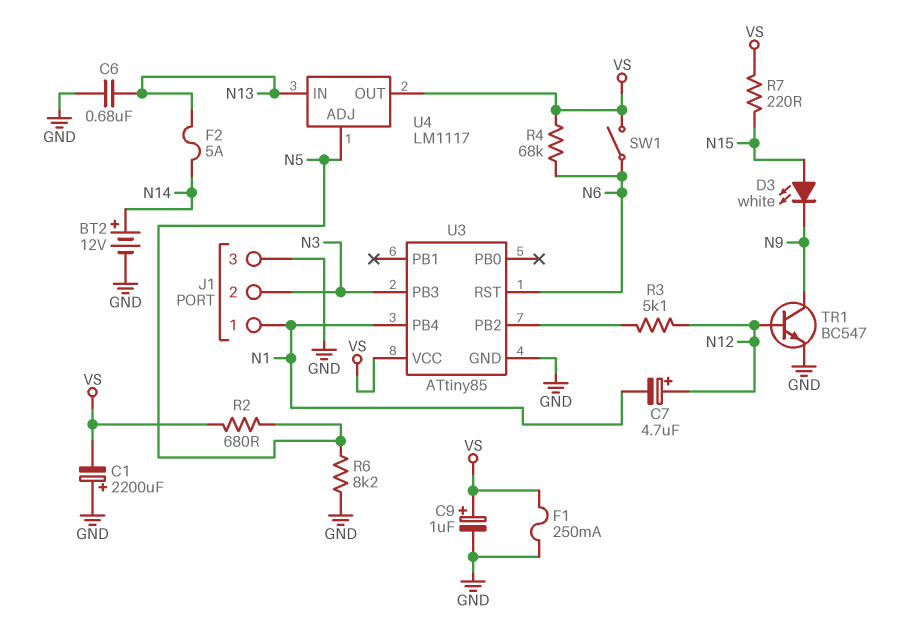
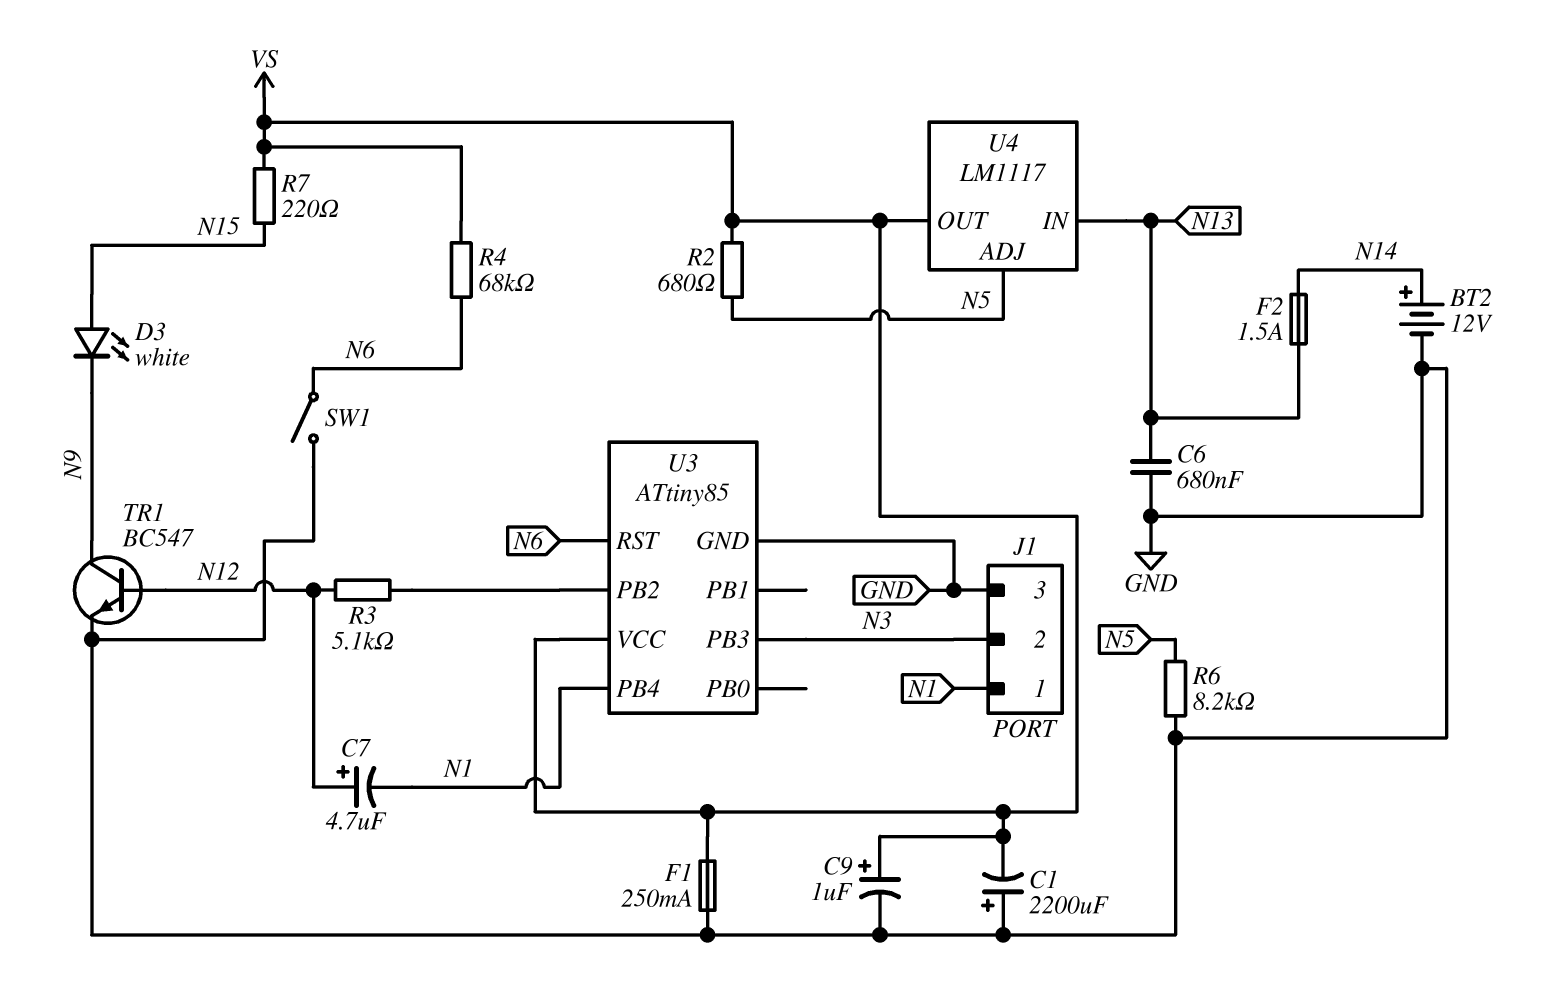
F2: 5A (N13, N14) -> 1.5A (N13, N14)
SW1: switch (N6, VS) -> switch (GND, N6)

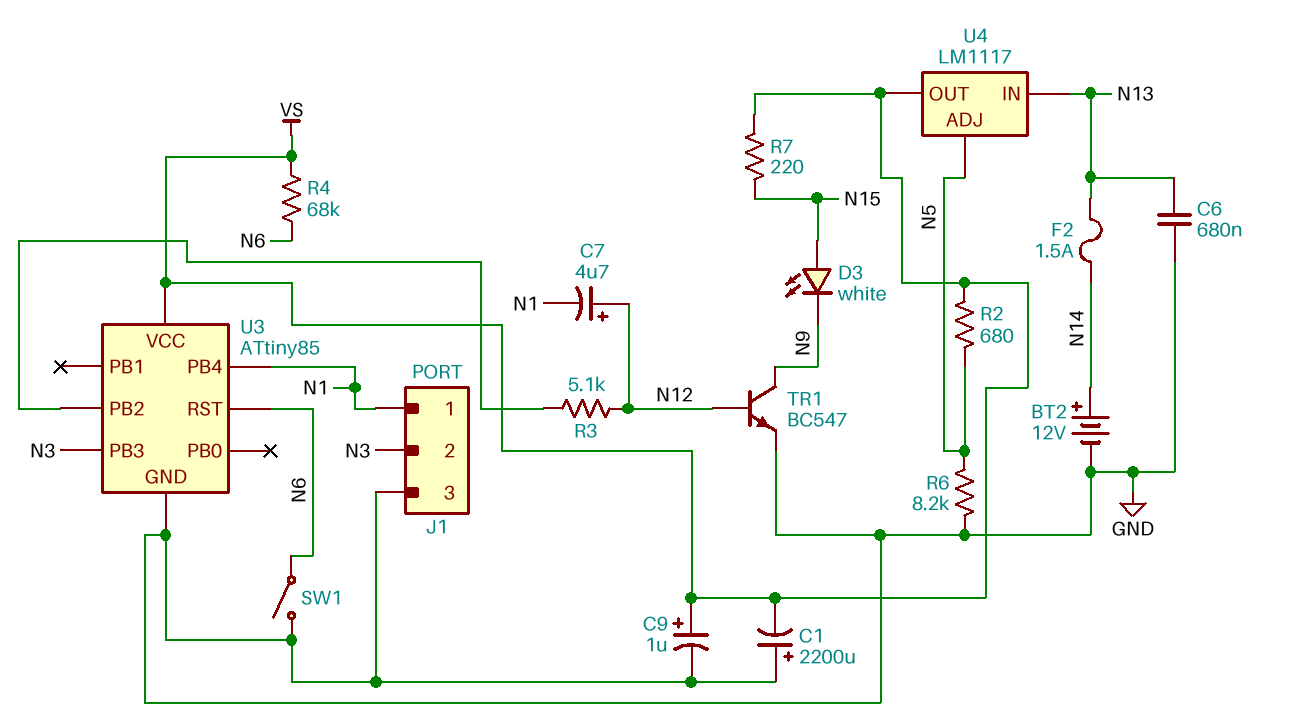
F1: 250mA (GND, VS) -> none

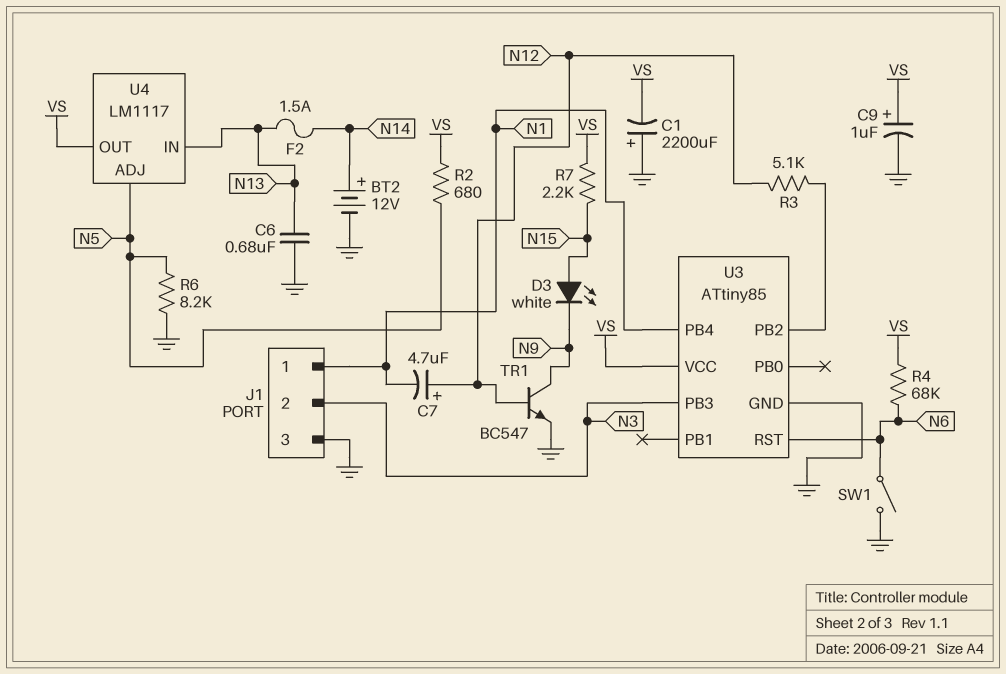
R7: 220 (N15, VS) -> 2.2k (N15, VS)

